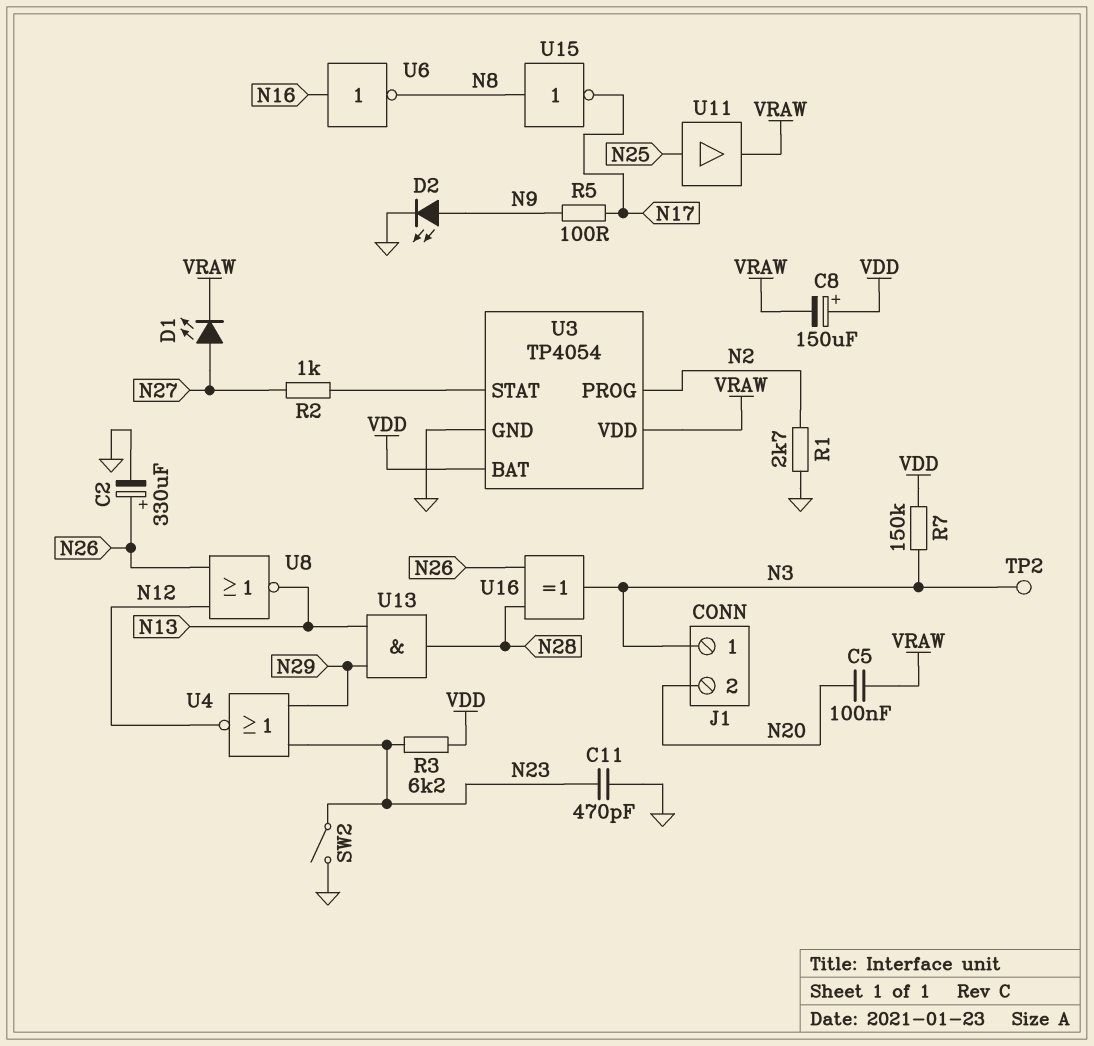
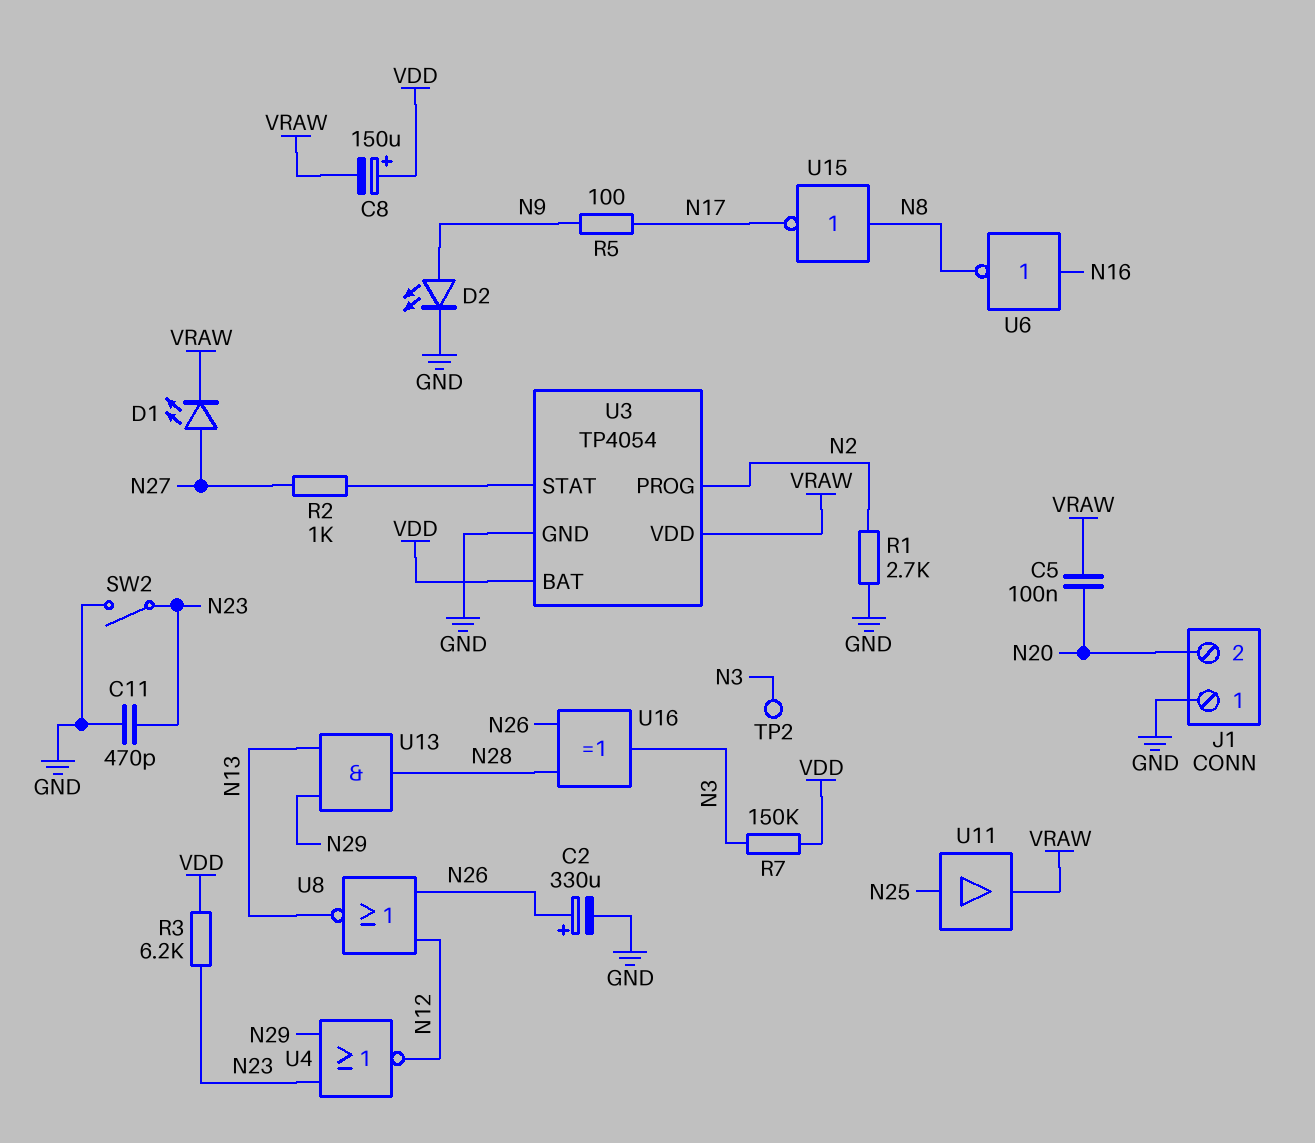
J1 pin 1: N3 -> GND

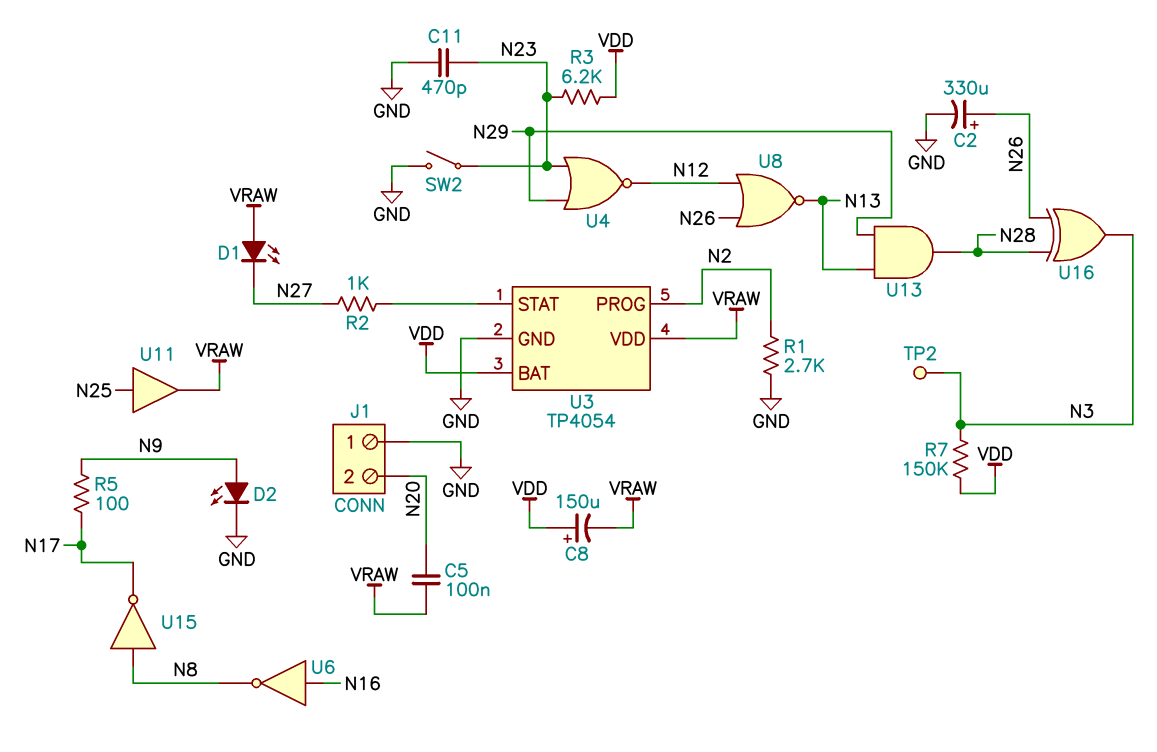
D1: LED (A N27, K VRAW) -> LED (A VRAW, K N27)

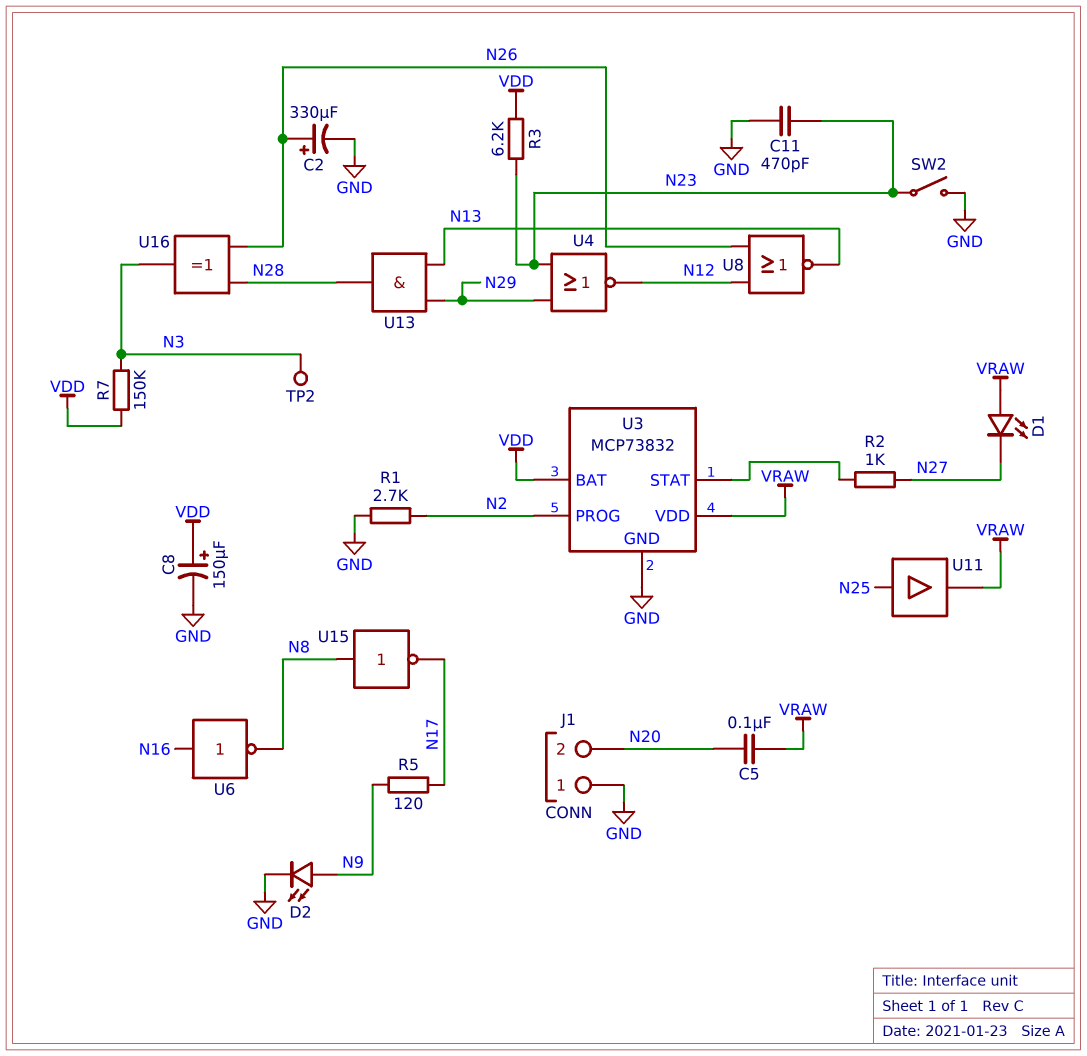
C8: 150uF (plus VDD, minus VRAW) -> 150uF (plus VDD, minus GND)
R5: 100 (N9, N17) -> 120 (N9, N17)
U3: TP4054 -> MCP73832

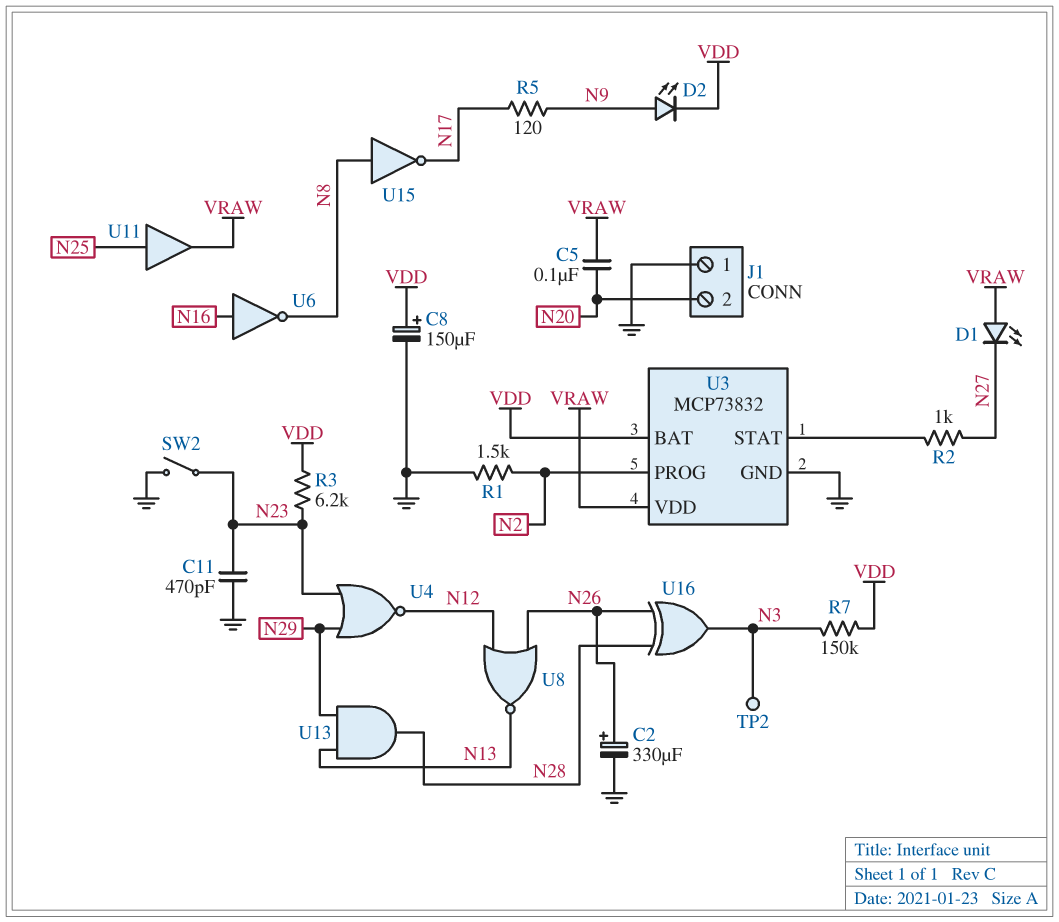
D2: LED (A N9, K GND) -> LED (A N9, K VDD)
R1: 2.7k (GND, N2) -> 1.5k (GND, N2)

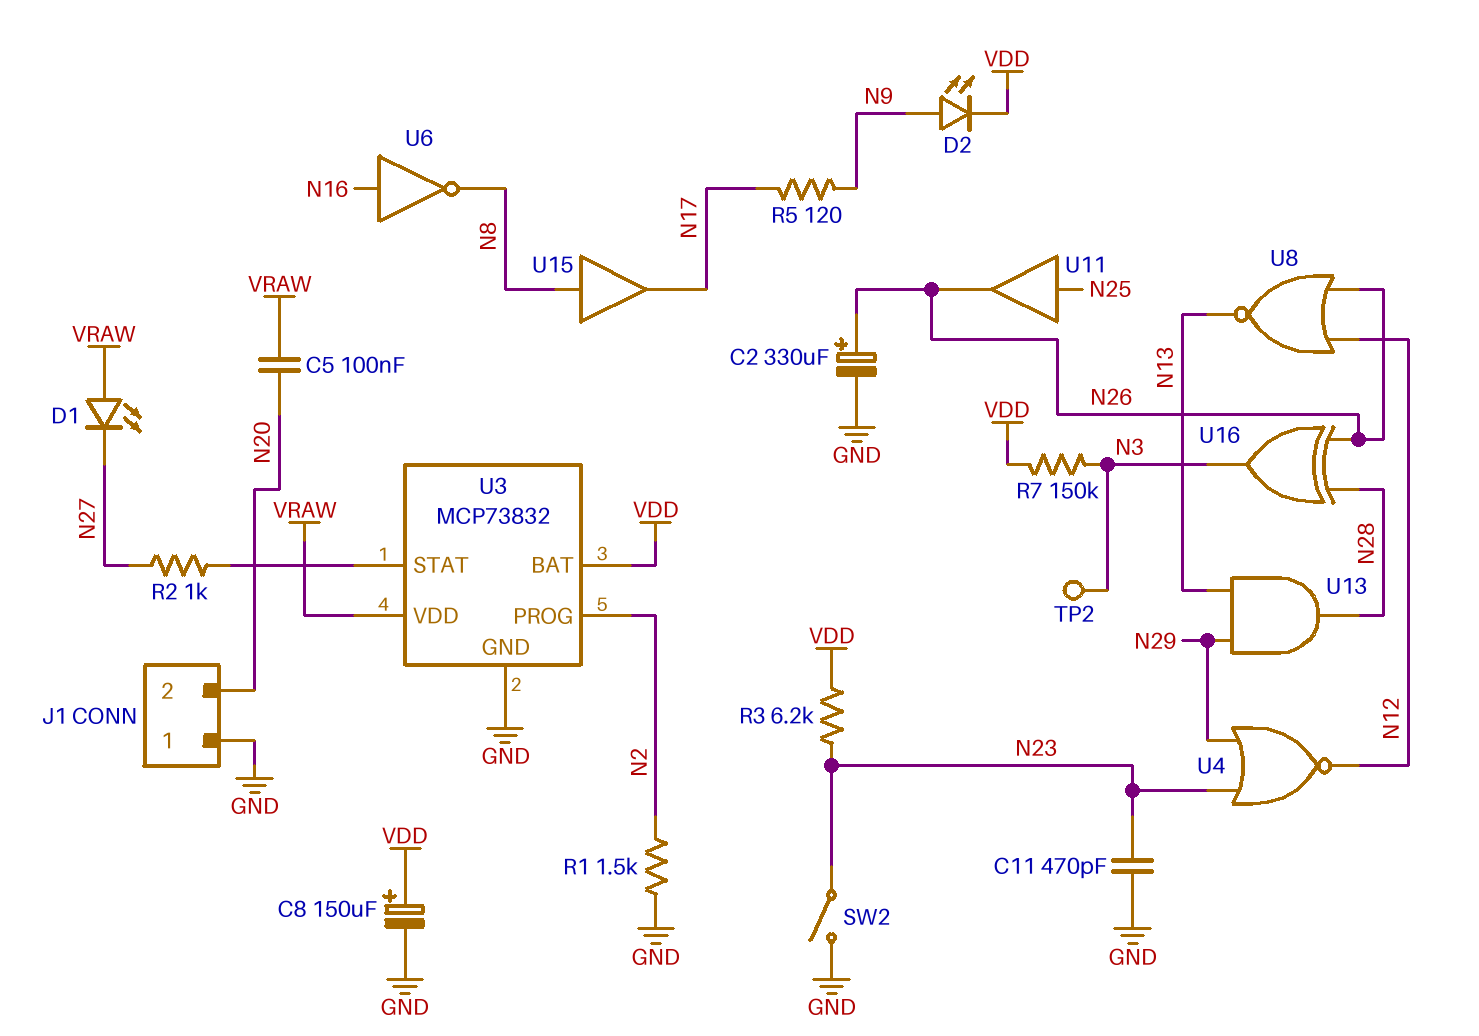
U11: buffer (in N25, out VRAW) -> buffer (in N25, out N26)
U15: NOT (in N8, out N17) -> buffer (in N8, out N17)

